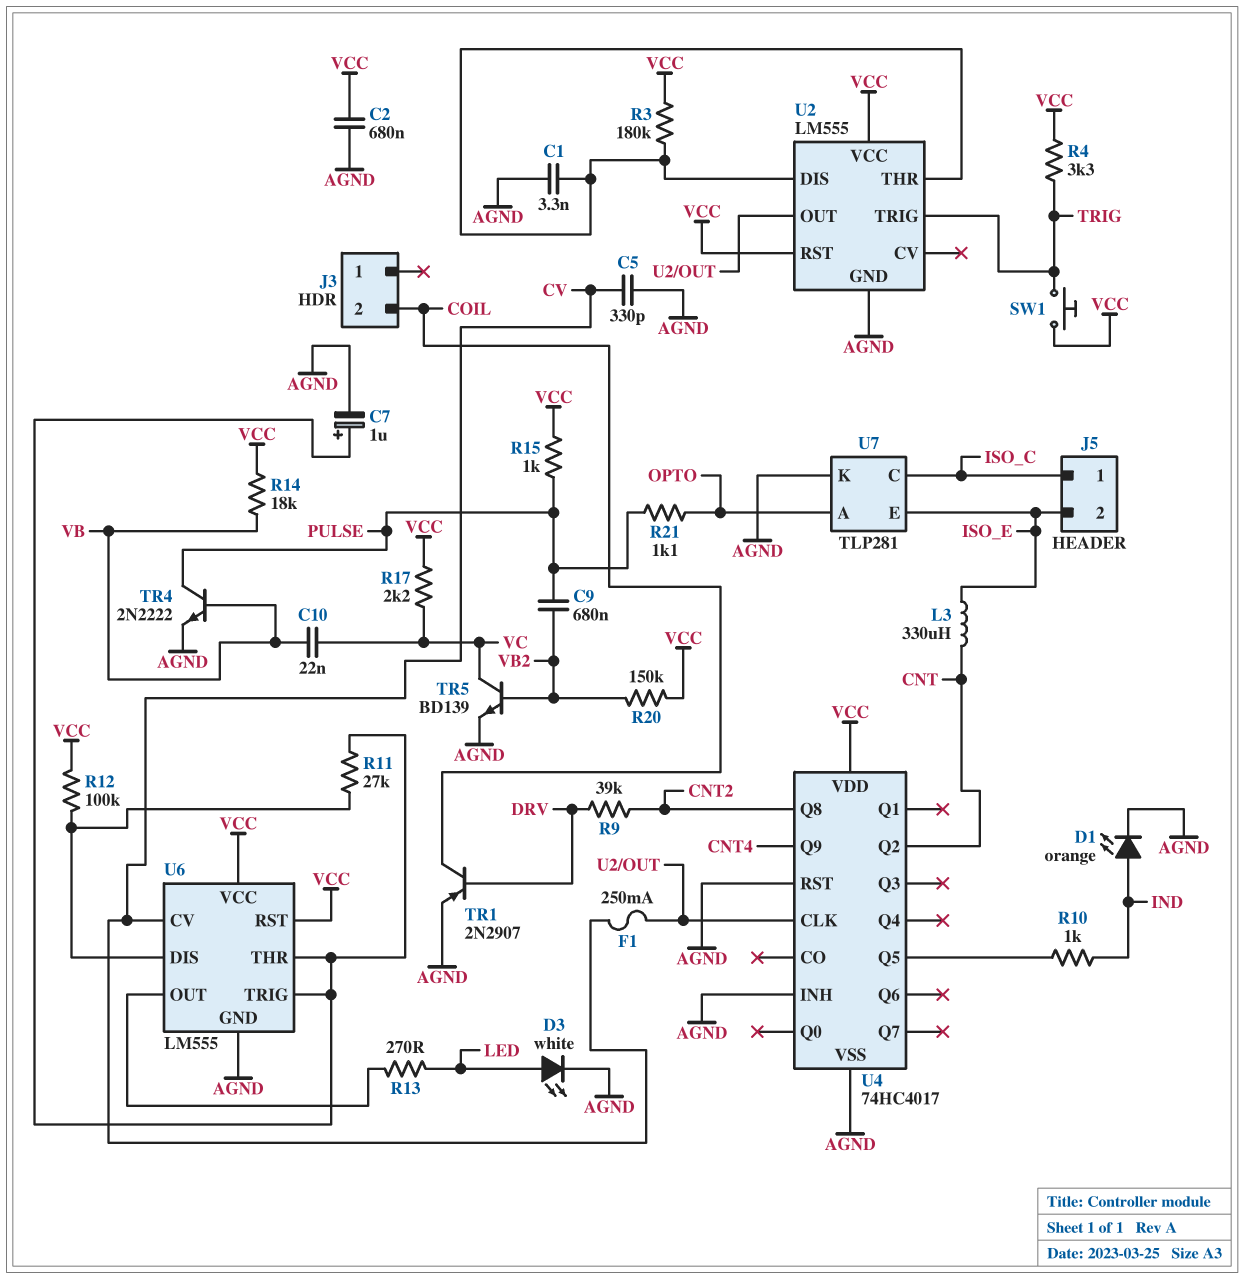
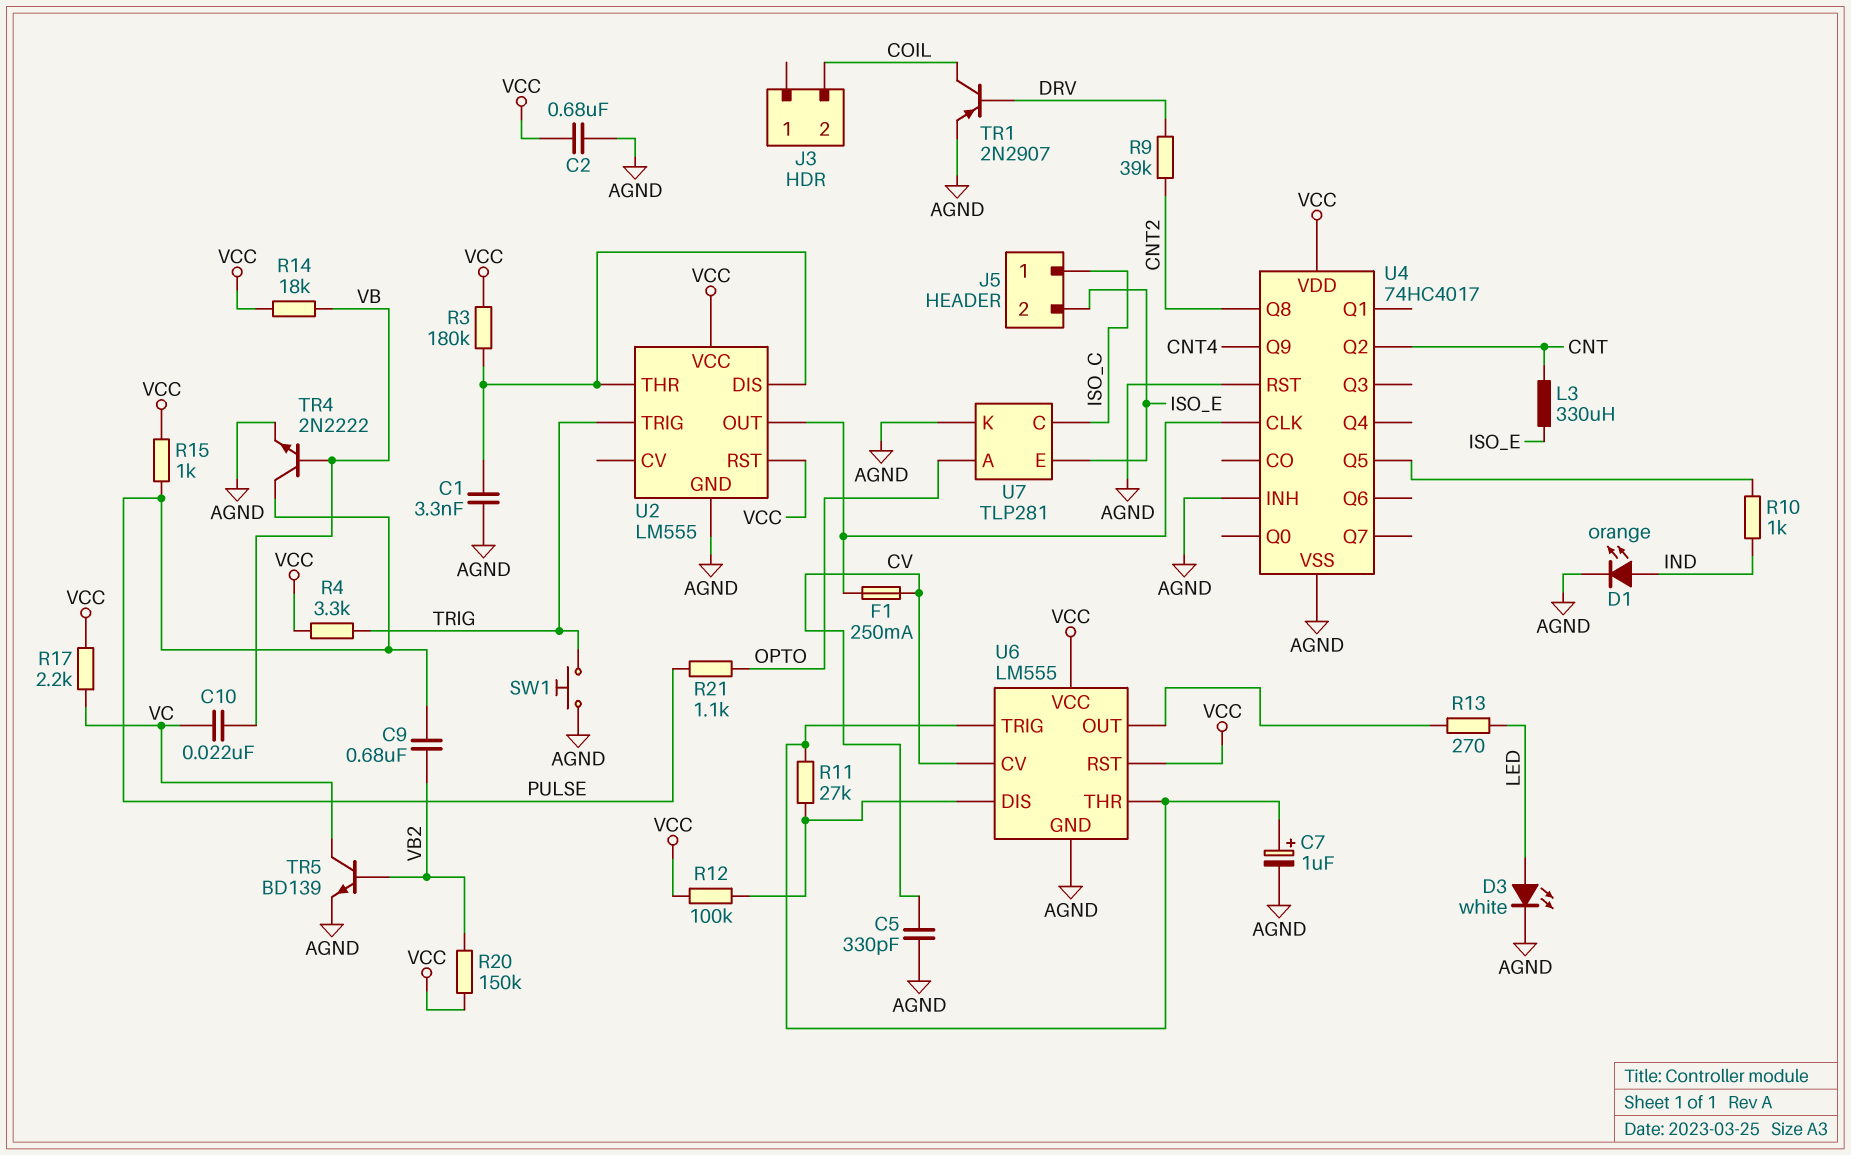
SW1: button (TRIG, VCC) -> button (AGND, TRIG)

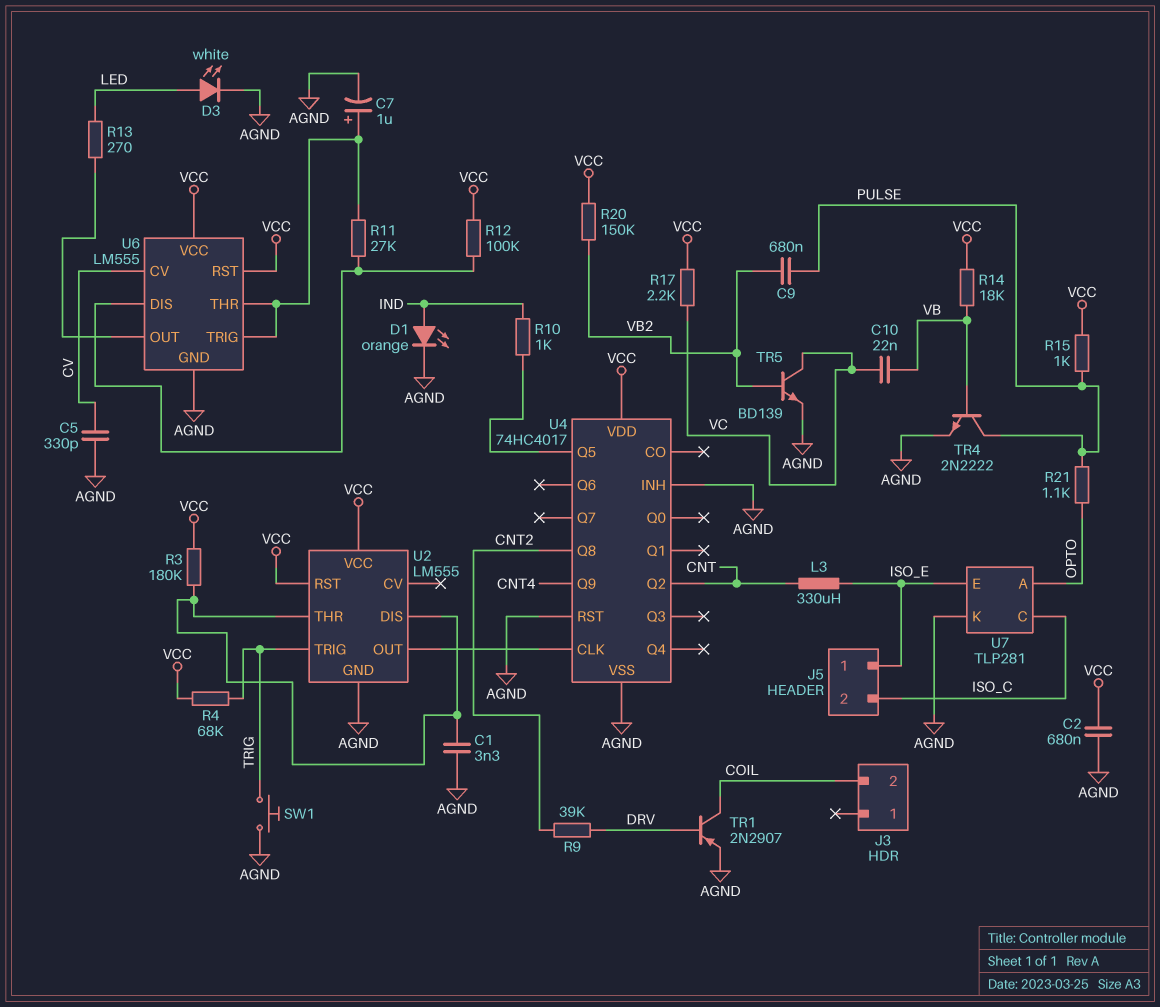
F1: 250mA (CV, U2/OUT) -> none
J5 pin 1: ISO_C -> ISO_E
J5 pin 2: ISO_E -> ISO_C
R4: 3.3k (TRIG, VCC) -> 68k (TRIG, VCC)

